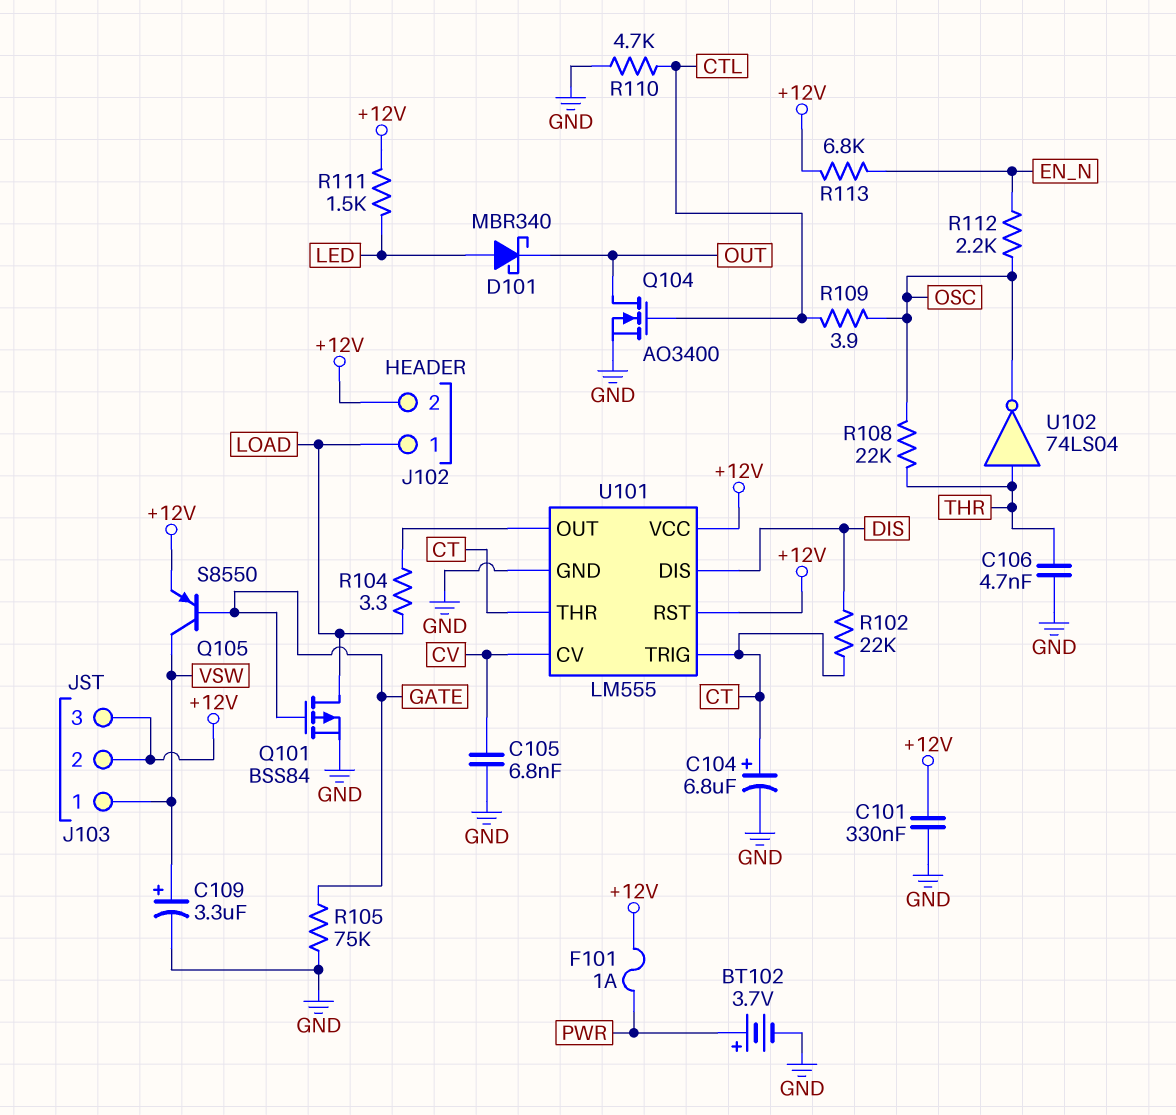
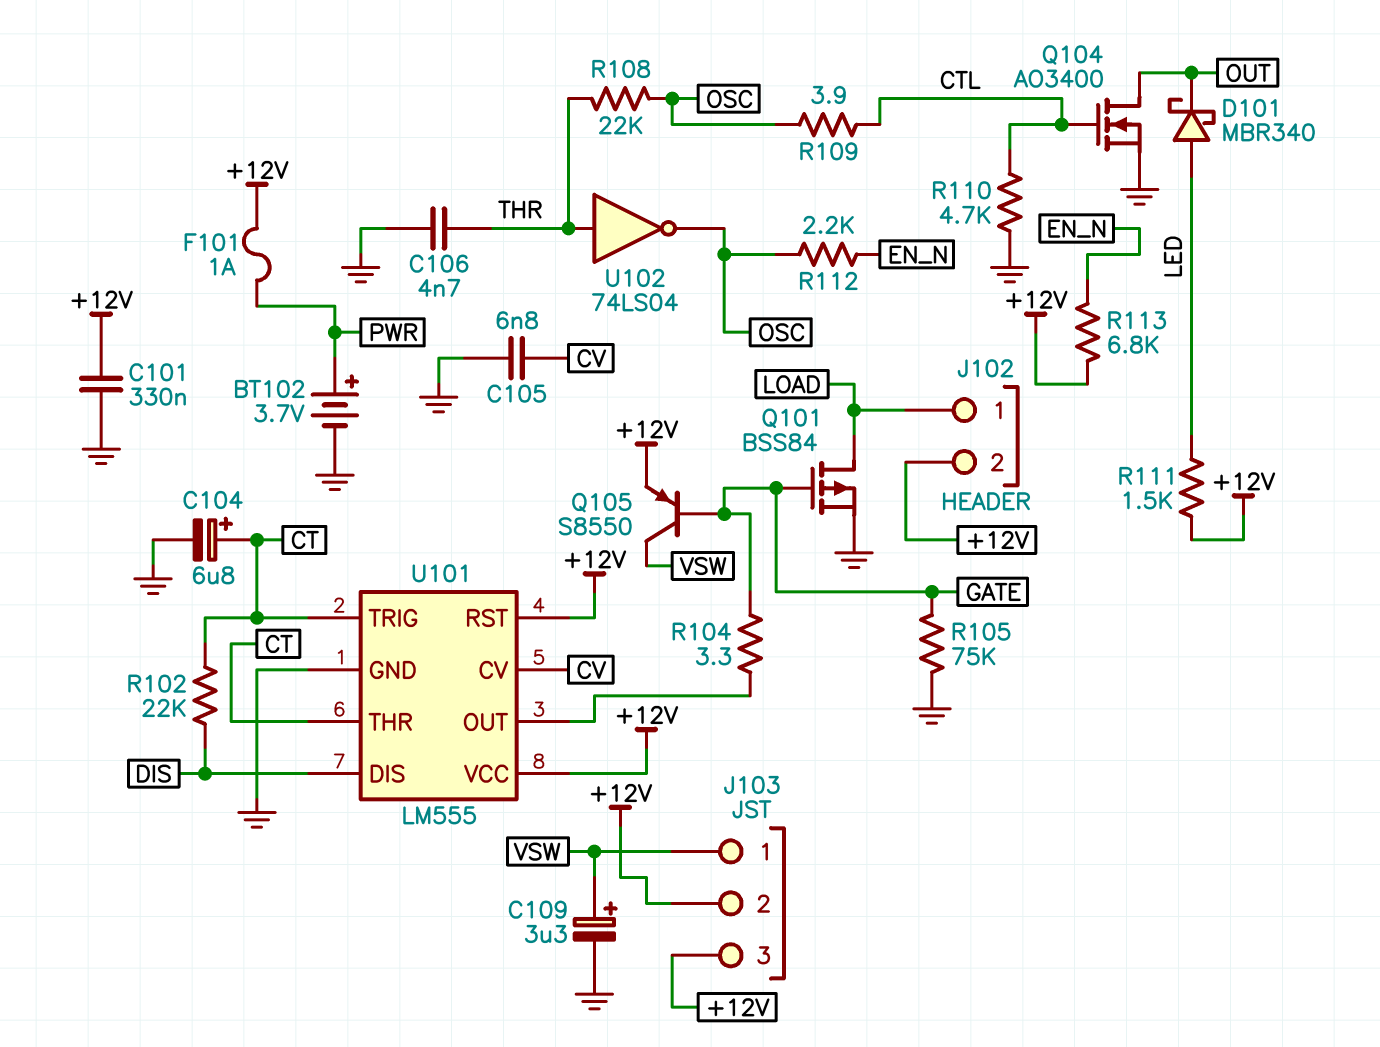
R104: 3.3 (LOAD, U101/OUT) -> 3.3 (GATE, U101/OUT)

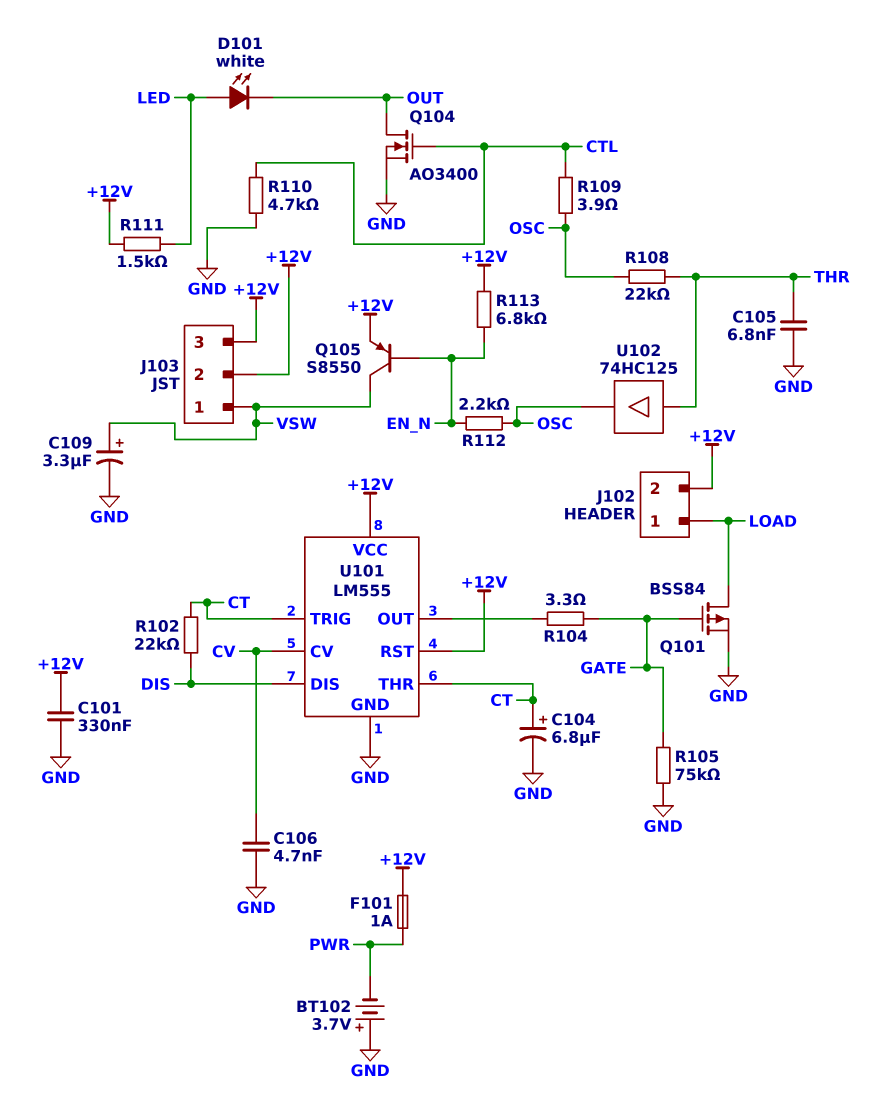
BT102: 3.7V (plus PWR, minus GND) -> 3.7V (plus GND, minus PWR)
C105: 6.8nF (CV, GND) -> 6.8nF (GND, THR)
C106: 4.7nF (GND, THR) -> 4.7nF (CV, GND)
D101: schottky MBR340 (A LED, K OUT) -> LED white (A LED, K OUT)
Q105: PNP S8550 (B GATE, C VSW, E +12V) -> PNP S8550 (B EN_N, C VSW, E +12V)
U102: NOT 74LS04 (in THR, out OSC) -> buffer 74HC125 (in THR, out OSC)

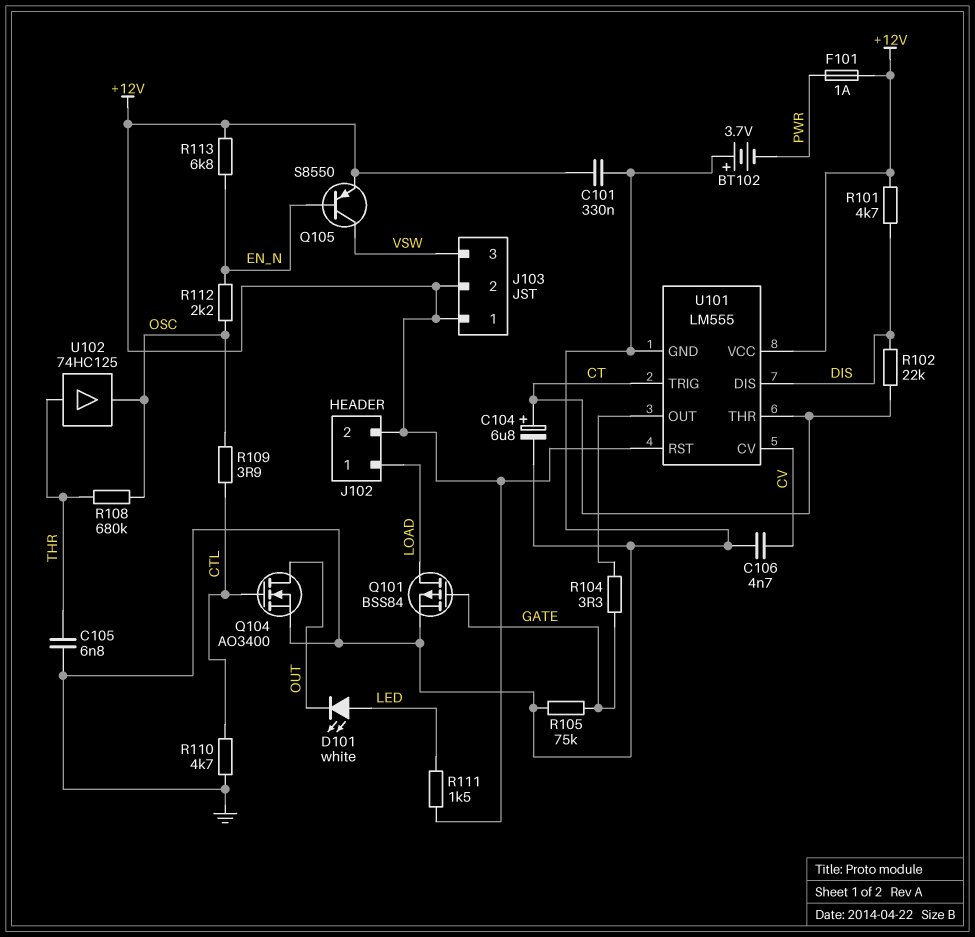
C109: 3.3uF (plus VSW, minus GND) -> none
J103 pin 1: VSW -> +12V
J103 pin 3: +12V -> VSW
R101: none -> 4.7k (+12V, DIS)
R108: 22k (OSC, THR) -> 680k (OSC, THR)

